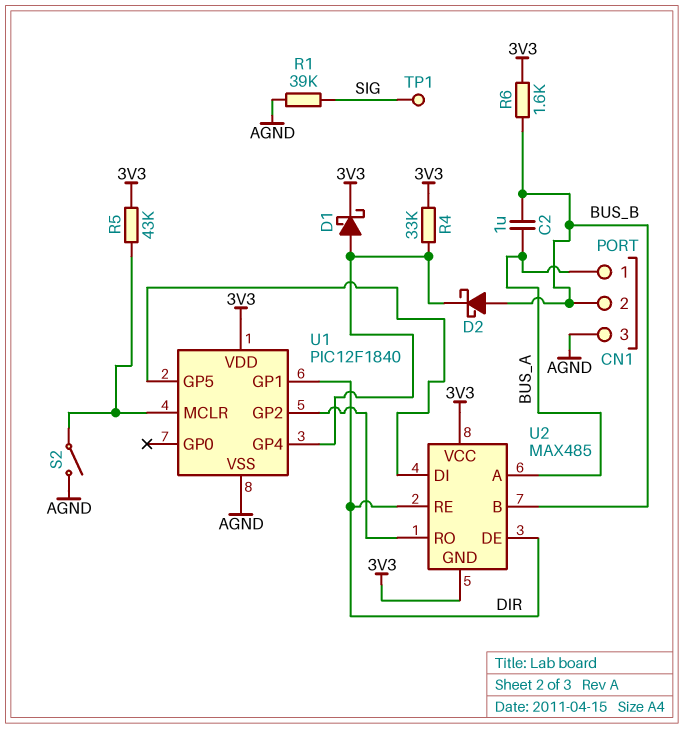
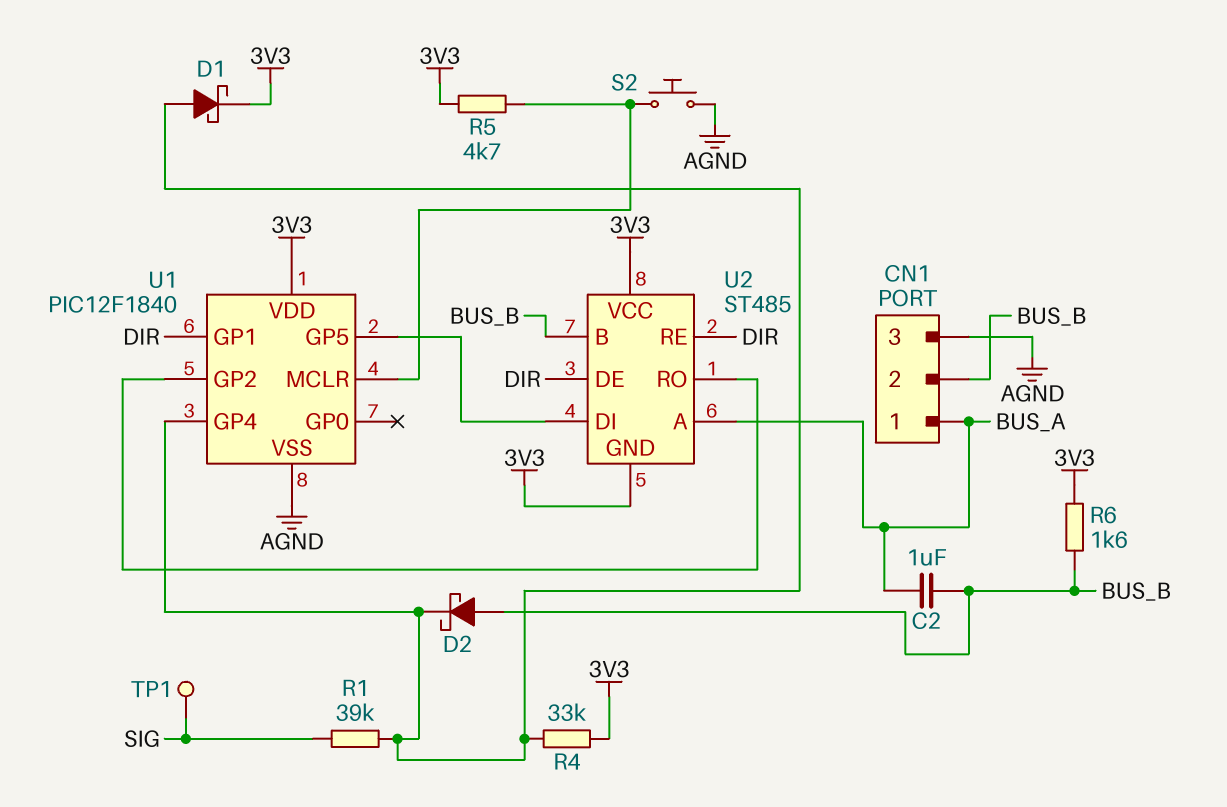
R1: 39k (AGND, SIG) -> 39k (SIG, U1/GP4)
R5: 43k (3V3, U1/MCLR) -> 4.7k (3V3, U1/MCLR)
S2: switch (AGND, U1/MCLR) -> button (AGND, U1/MCLR)
U2: MAX485 -> ST485

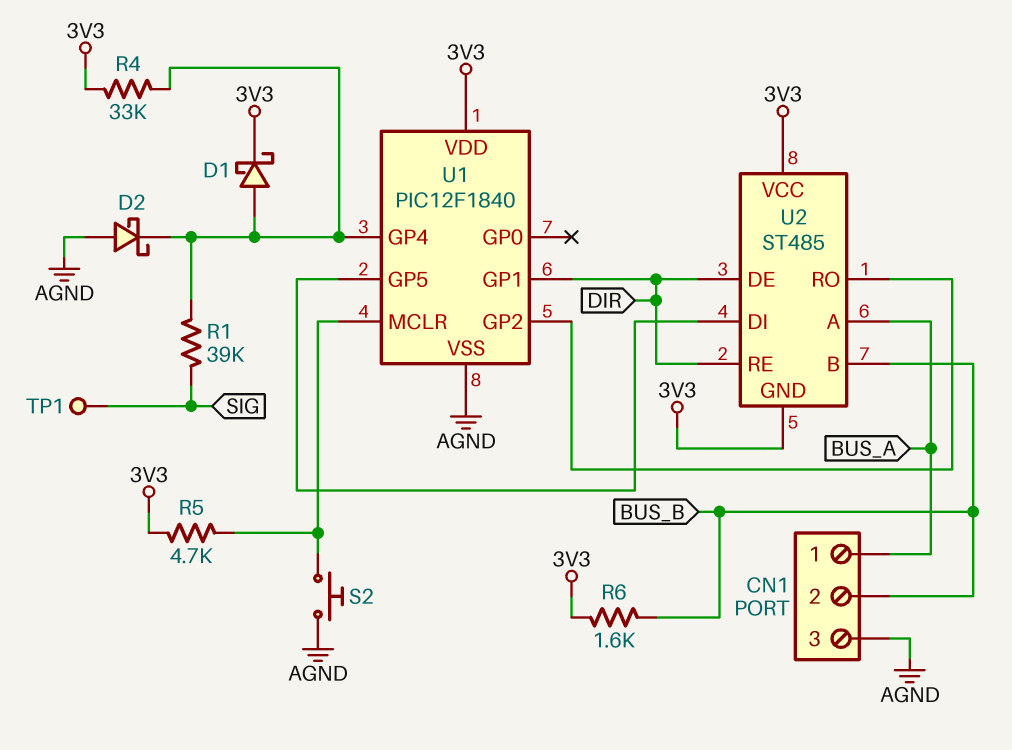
C2: 1uF (BUS_A, BUS_B) -> none
D2: schottky (A BUS_B, K U1/GP4) -> schottky (A AGND, K U1/GP4)

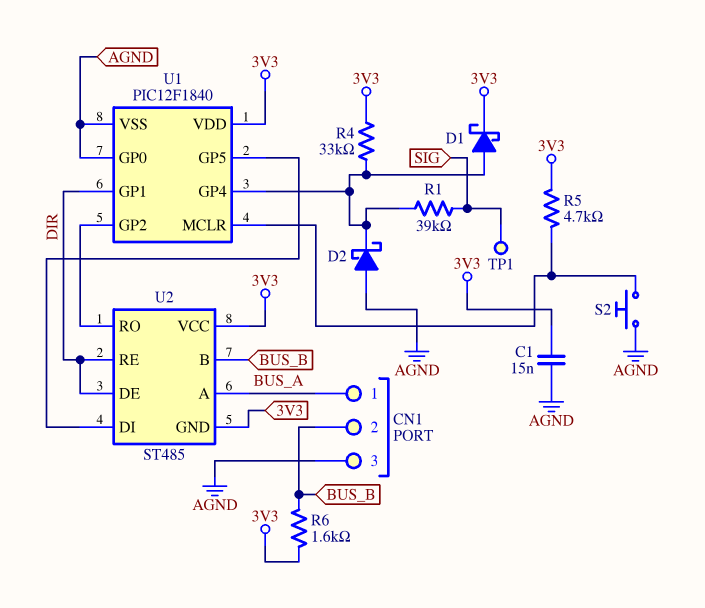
C1: none -> 15nF (3V3, AGND)
U1 pin GP0: none -> AGND

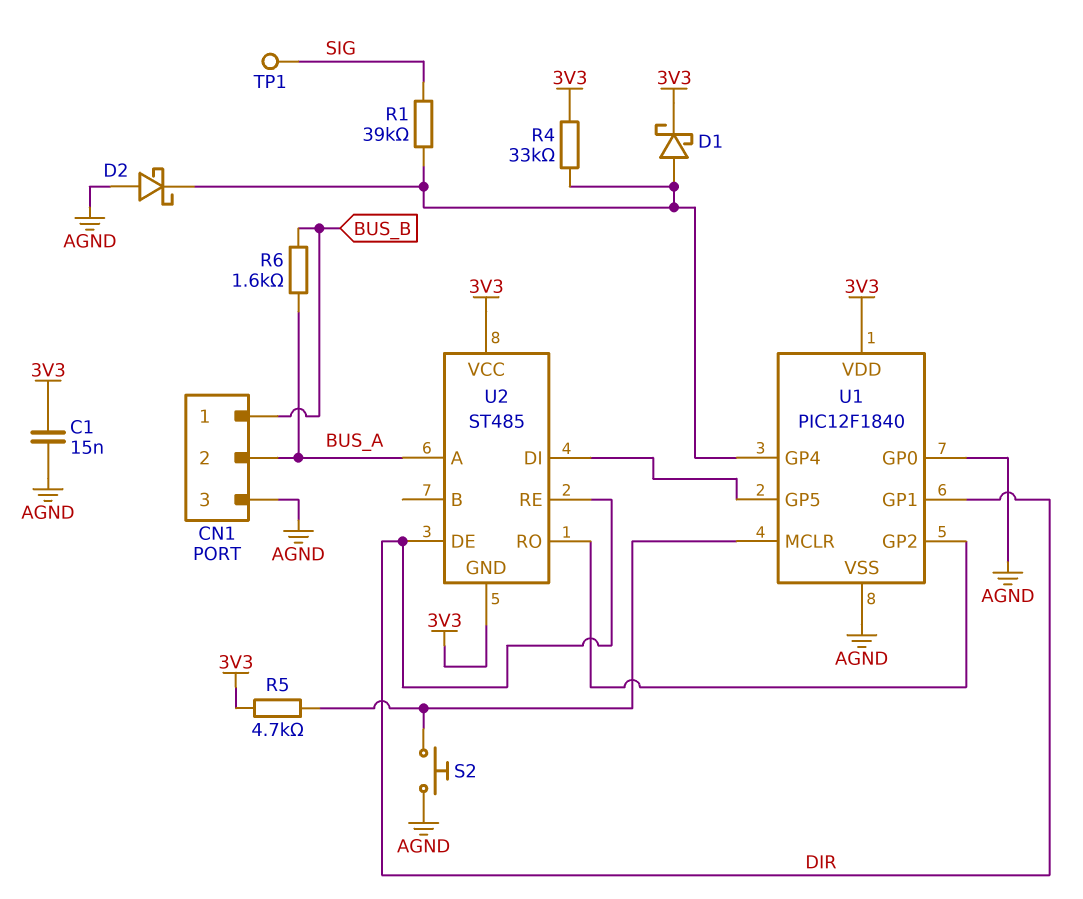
CN1 pin 1: BUS_A -> BUS_B
CN1 pin 2: BUS_B -> BUS_A
R6: 1.6k (3V3, BUS_B) -> 1.6k (BUS_A, BUS_B)
U2 pin B: BUS_B -> none

